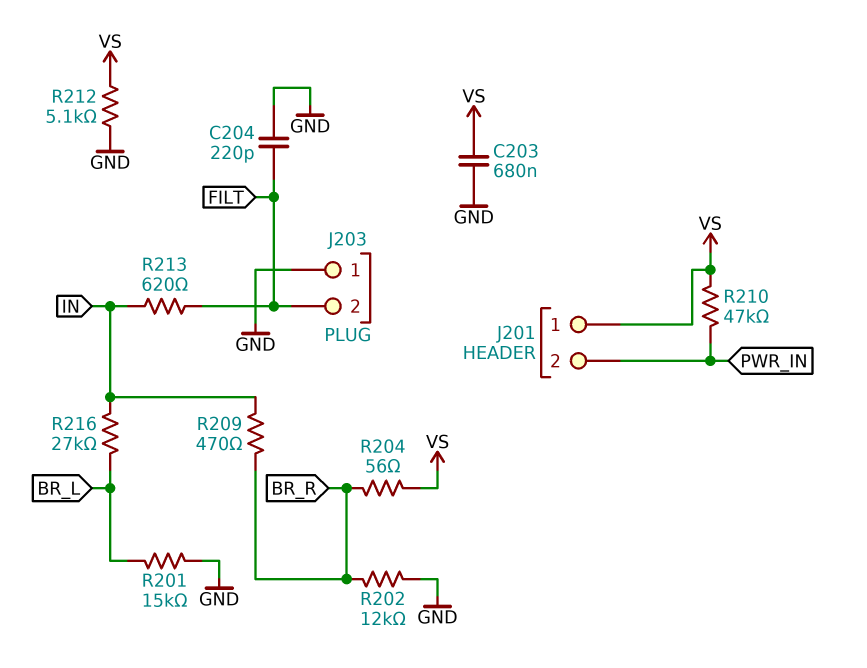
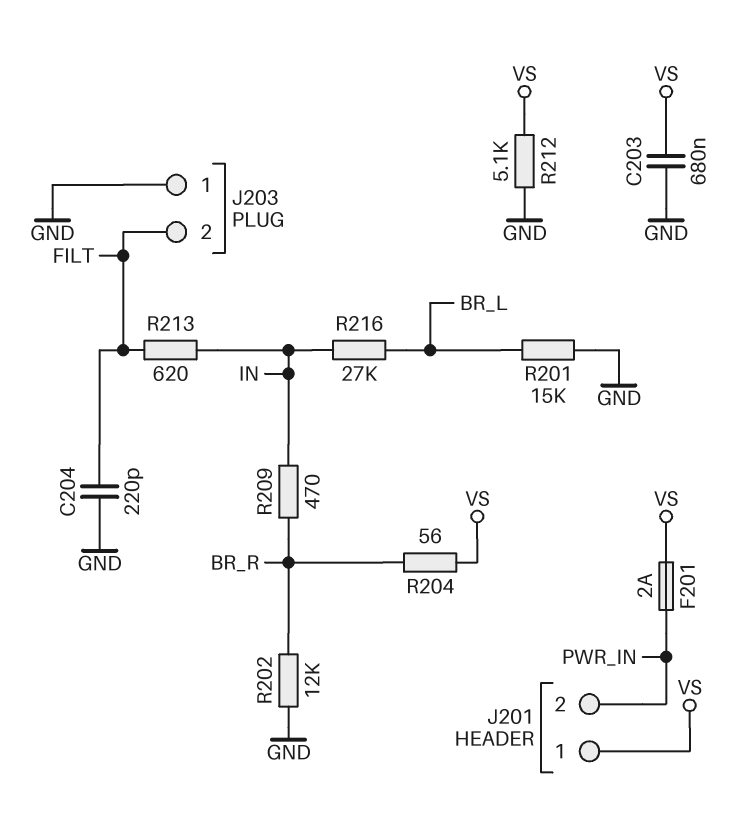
F201: none -> 2A (PWR_IN, VS)
R210: 47k (PWR_IN, VS) -> none

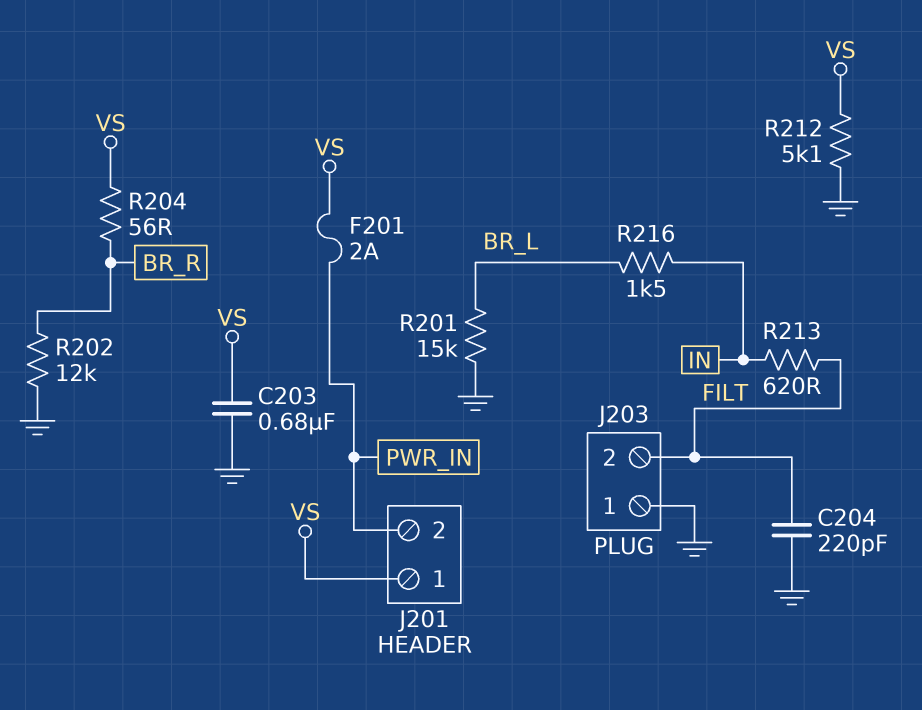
R209: 470 (BR_R, IN) -> none
R216: 27k (BR_L, IN) -> 1.5k (BR_L, IN)

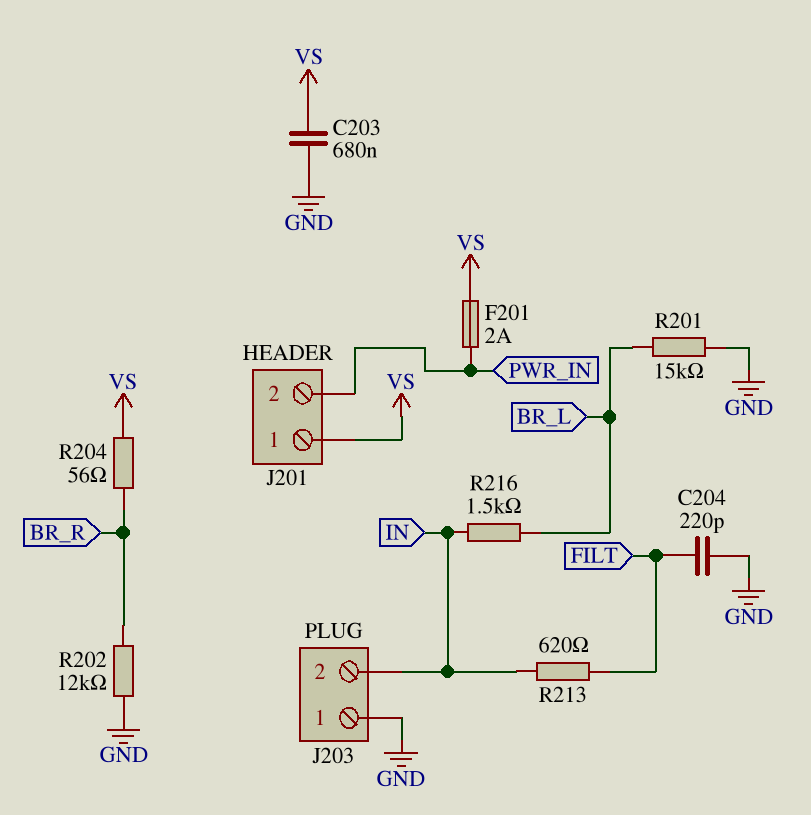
J203 pin 2: FILT -> IN
R212: 5.1k (GND, VS) -> none

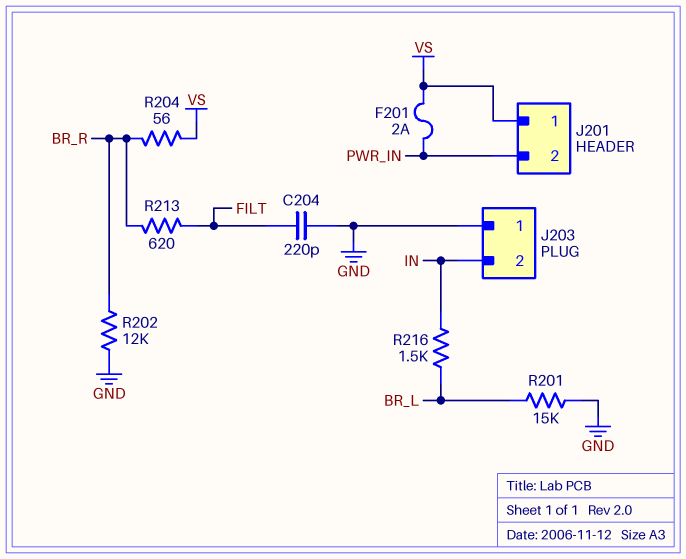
C203: 680nF (GND, VS) -> none
R213: 620 (FILT, IN) -> 620 (BR_R, FILT)

